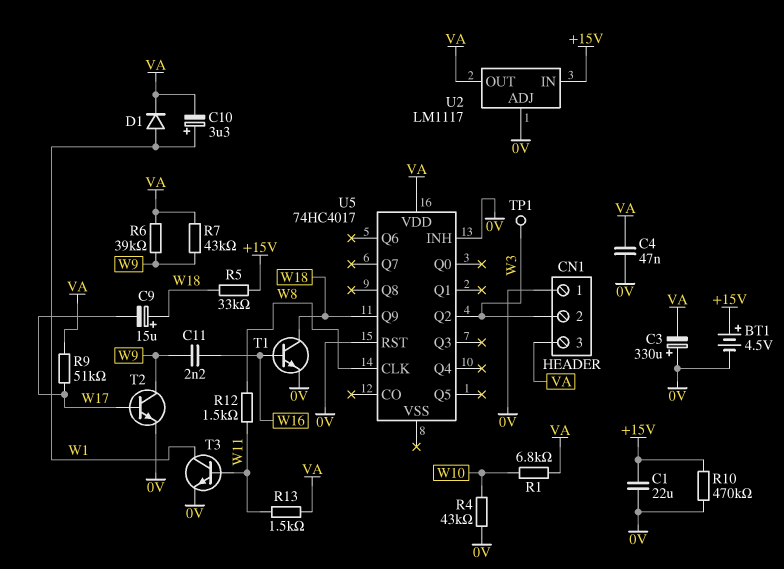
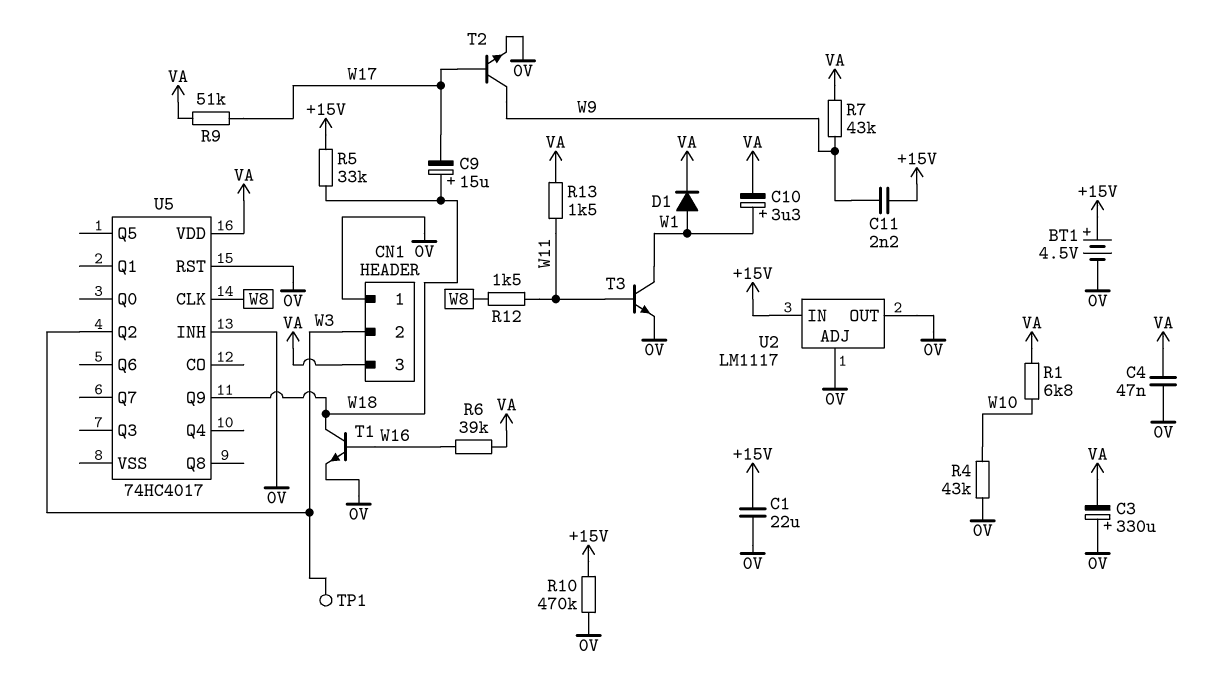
C11: 2.2nF (W9, W16) -> 2.2nF (+15V, W9)
R6: 39k (VA, W9) -> 39k (VA, W16)
U2 pin OUT: VA -> 0V

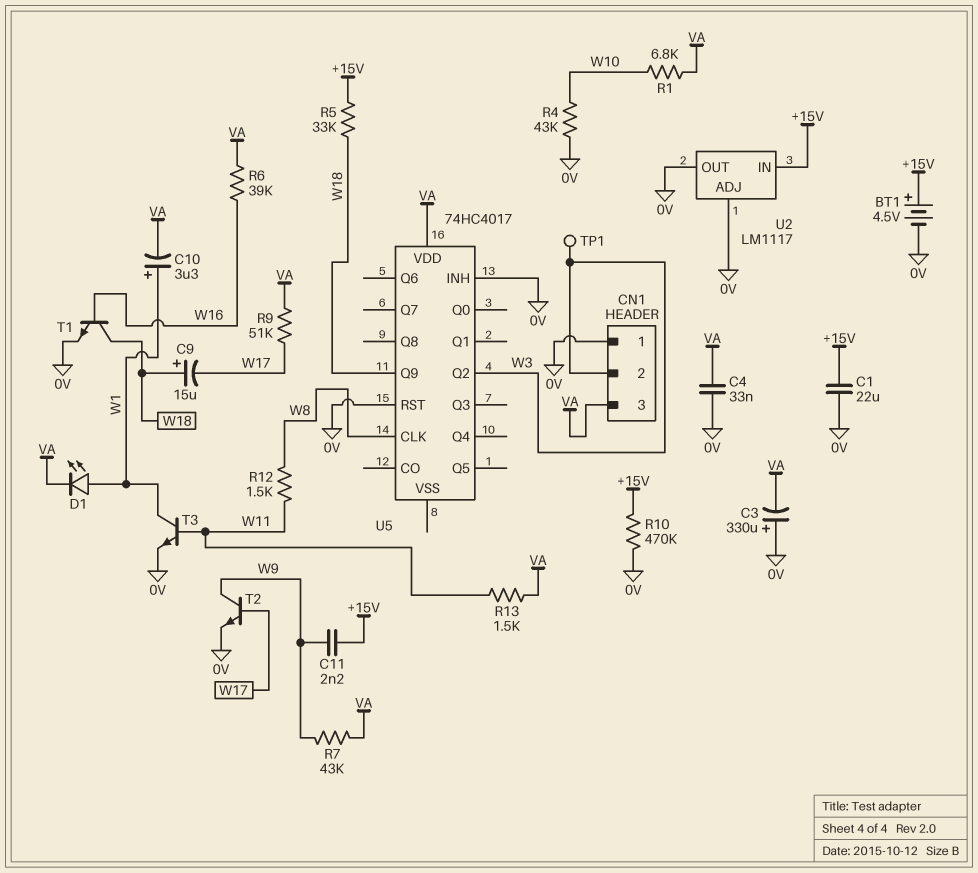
C4: 47nF (0V, VA) -> 33nF (0V, VA)
D1: diode (A W1, K VA) -> LED (A W1, K VA)

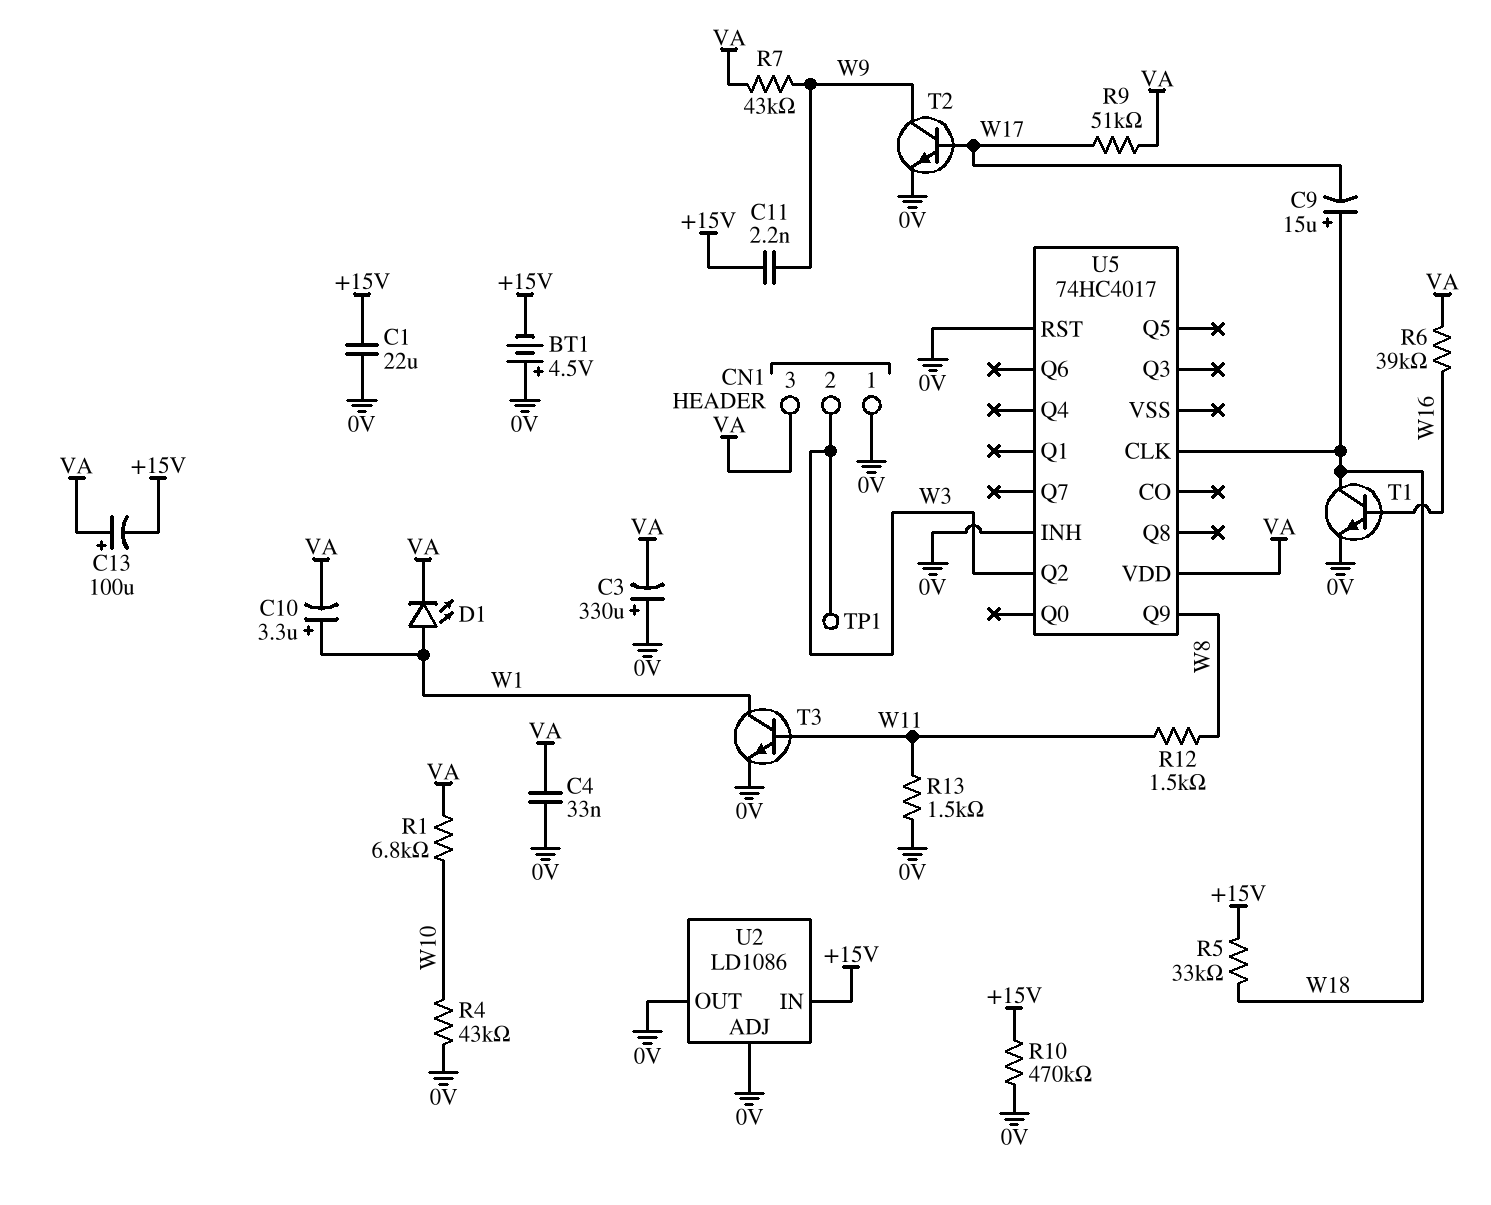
BT1: 4.5V (plus +15V, minus 0V) -> 4.5V (plus 0V, minus +15V)
C13: none -> 100uF (plus VA, minus +15V)
R13: 1.5k (VA, W11) -> 1.5k (0V, W11)
U2: LM1117 -> LD1086
U5 pin CLK: W8 -> W18
U5 pin Q9: W18 -> W8

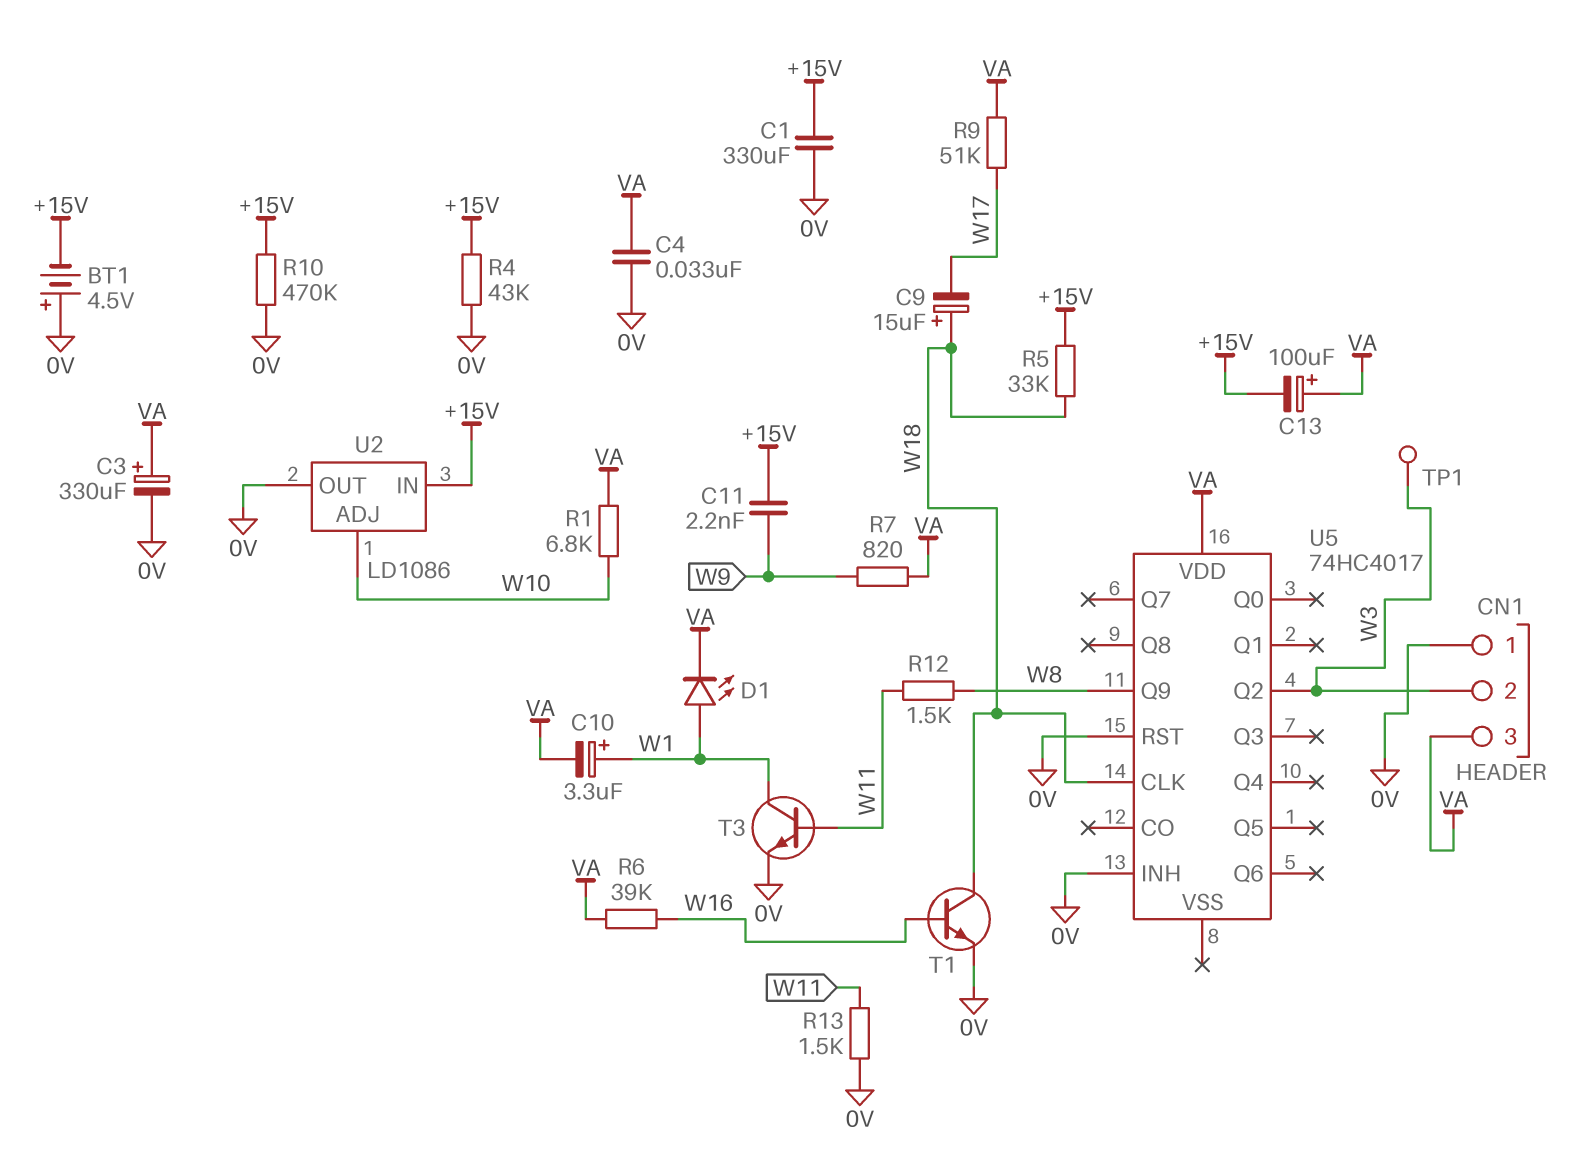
C1: 22uF (+15V, 0V) -> 330uF (+15V, 0V)
C3: 330uF (plus 0V, minus VA) -> 330uF (plus VA, minus 0V)
R4: 43k (0V, W10) -> 43k (+15V, 0V)
R7: 43k (VA, W9) -> 820 (VA, W9)
T2: NPN (B W17, C W9, E 0V) -> none
U2 pin ADJ: 0V -> W10

